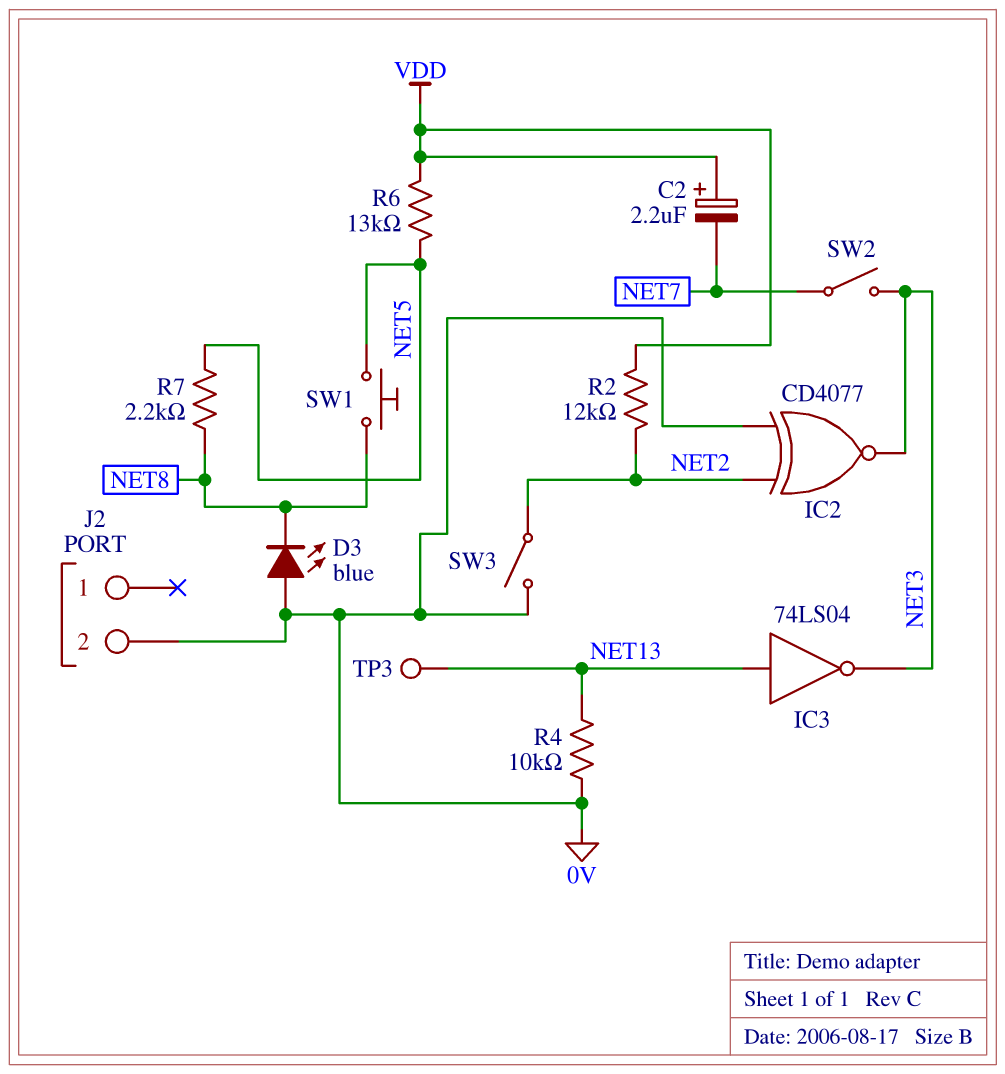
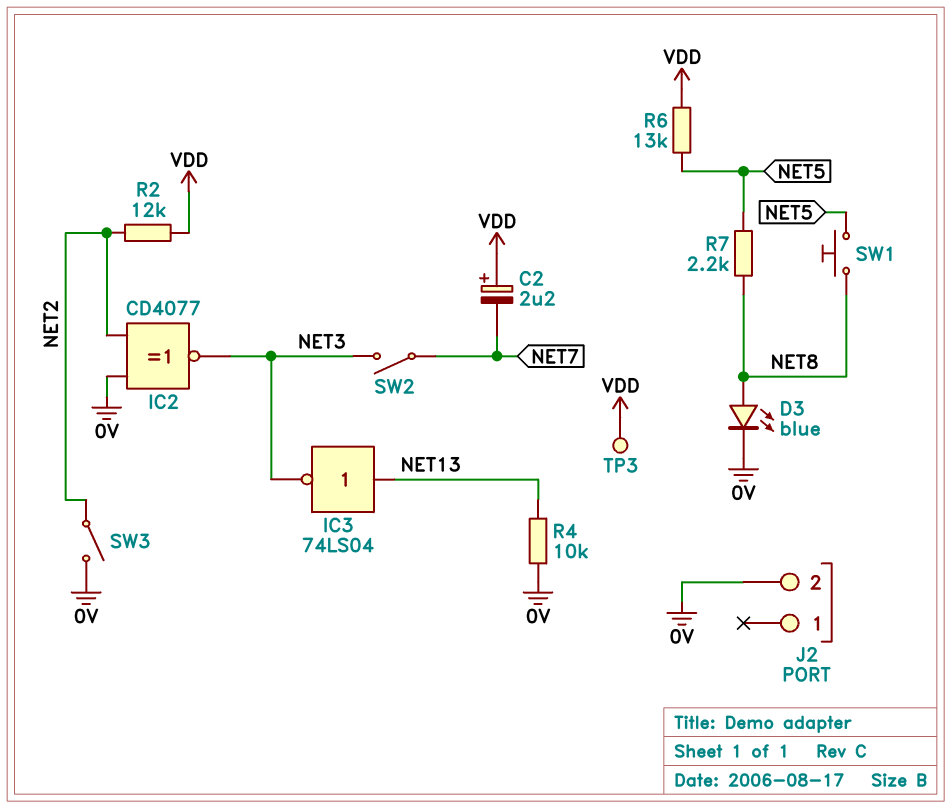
D3: LED blue (A 0V, K NET8) -> LED blue (A NET8, K 0V)
TP3: test point (NET13) -> test point (VDD)

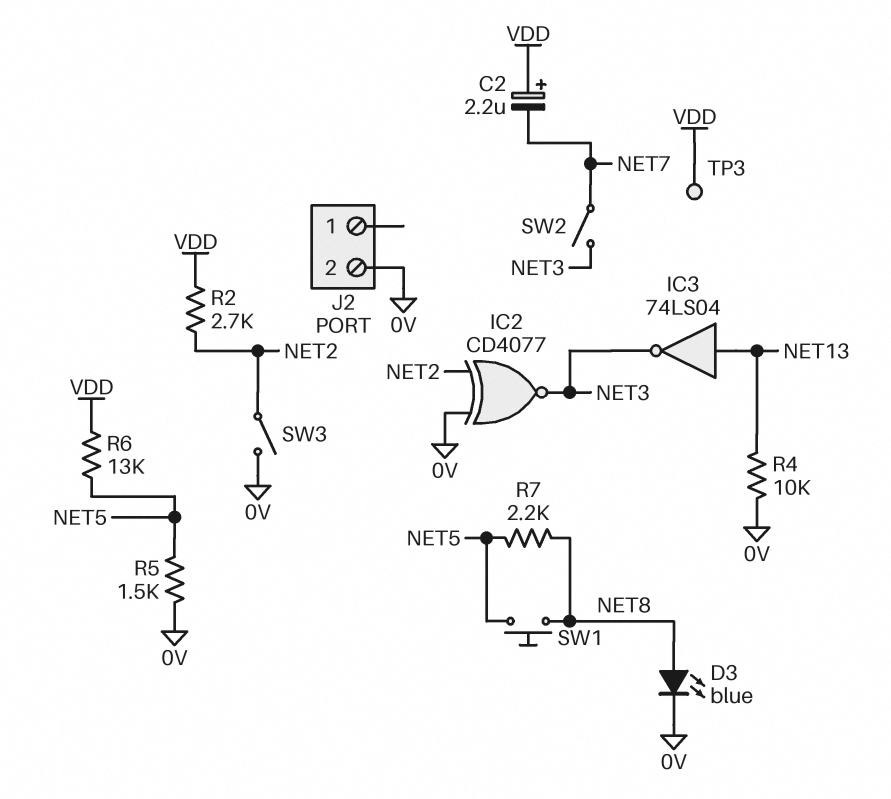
R2: 12k (NET2, VDD) -> 2.7k (NET2, VDD)
R5: none -> 1.5k (0V, NET5)

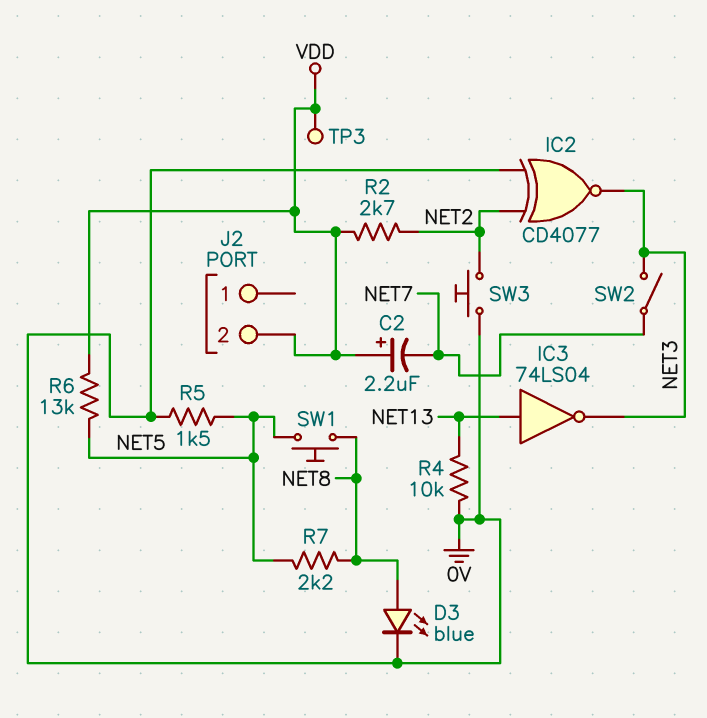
J2 pin 2: 0V -> VDD
SW3: switch (0V, NET2) -> button (0V, NET2)

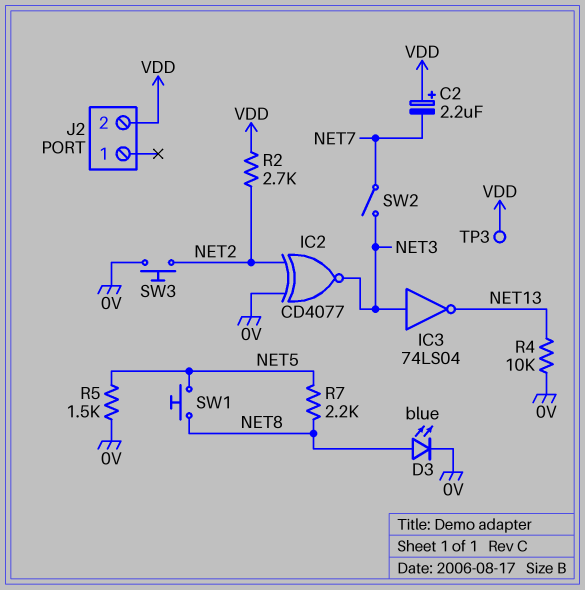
IC3: NOT 74LS04 (in NET13, out NET3) -> NOT 74LS04 (in NET3, out NET13)
R6: 13k (NET5, VDD) -> none

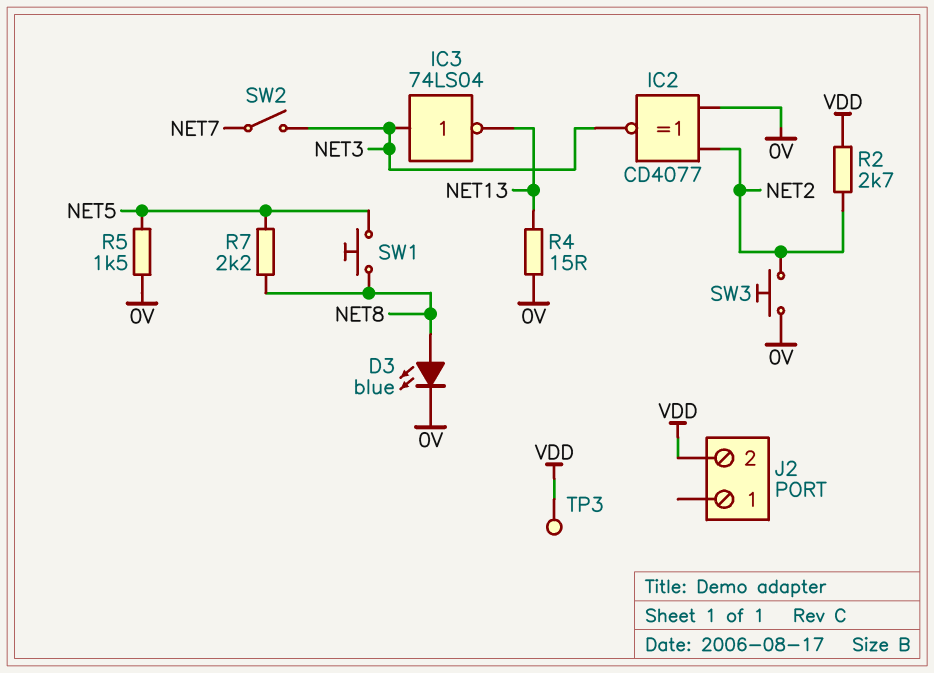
C2: 2.2uF (plus VDD, minus NET7) -> none
R4: 10k (0V, NET13) -> 15 (0V, NET13)

